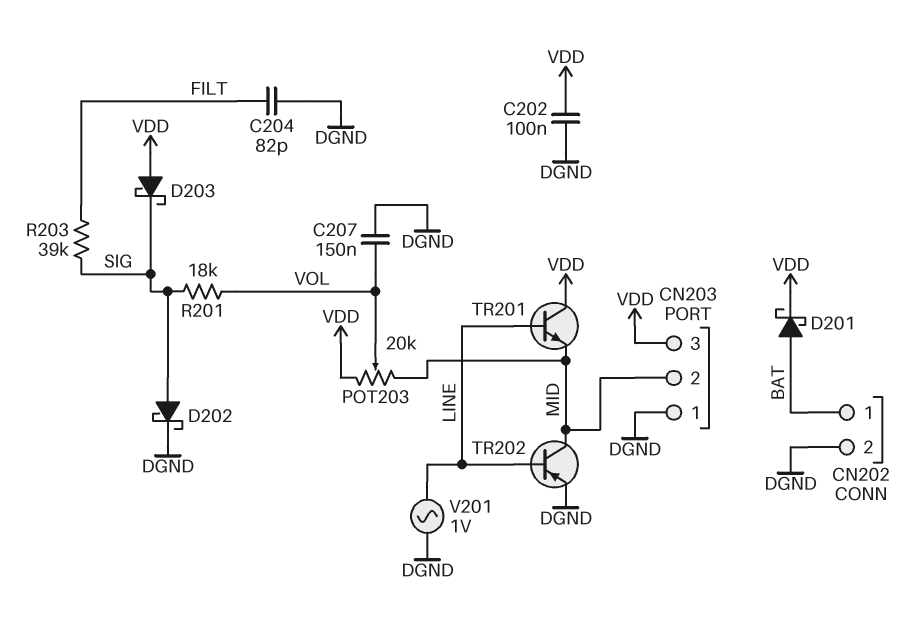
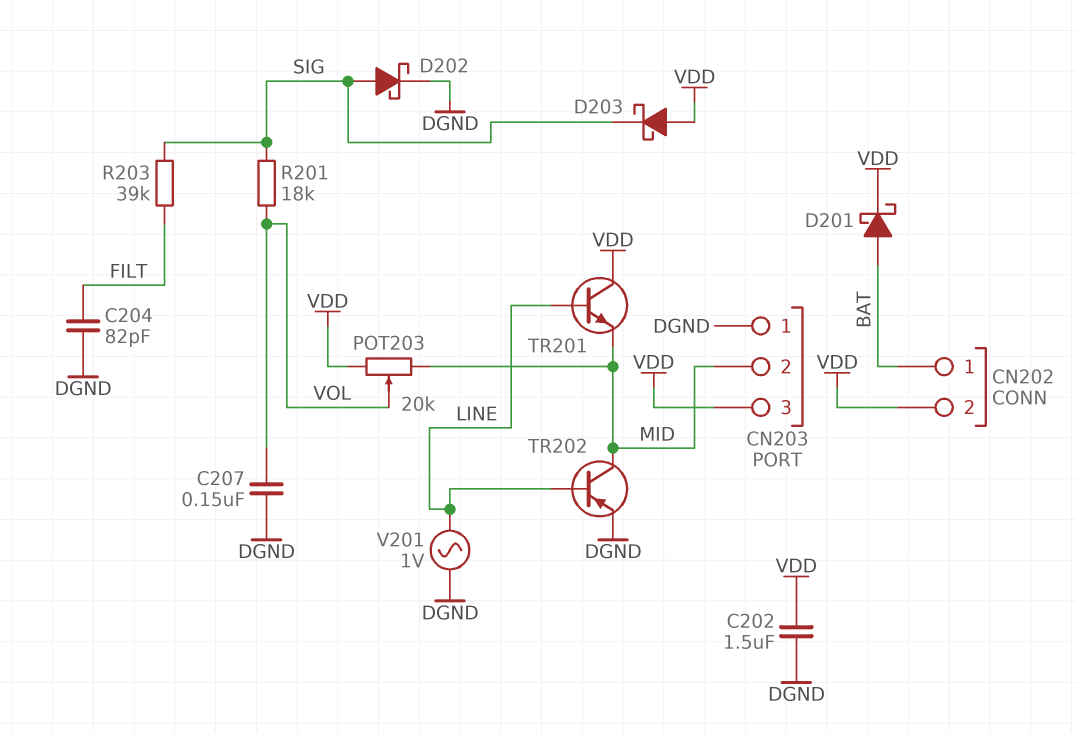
C202: 100nF (DGND, VDD) -> 1.5uF (DGND, VDD)
CN202 pin 2: DGND -> VDD

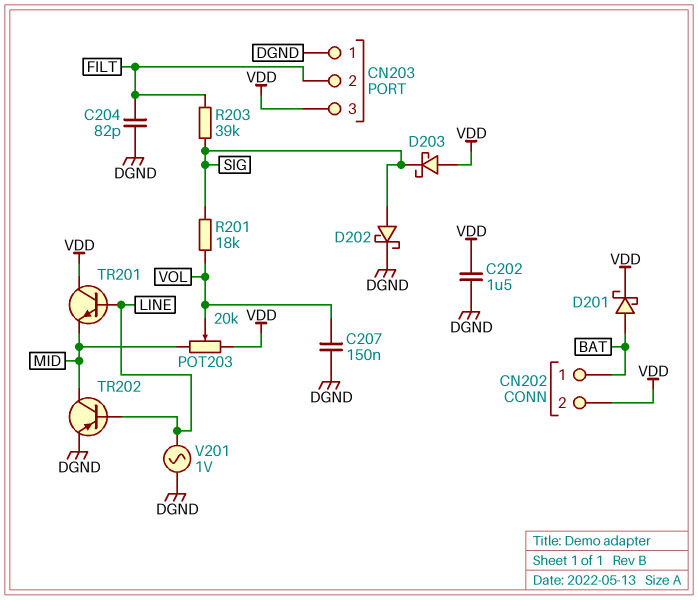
CN203 pin 2: MID -> FILT

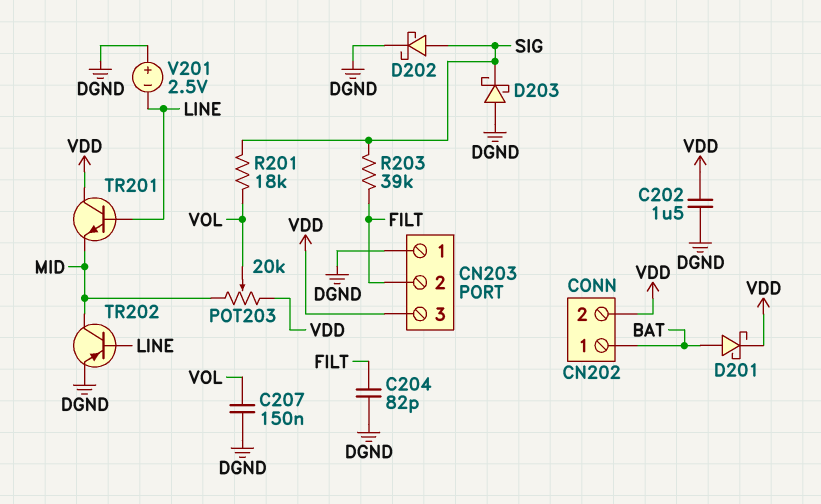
D203: schottky (A VDD, K SIG) -> schottky (A DGND, K SIG)
V201: AC 1V (DGND, LINE) -> 2.5V (plus DGND, minus LINE)

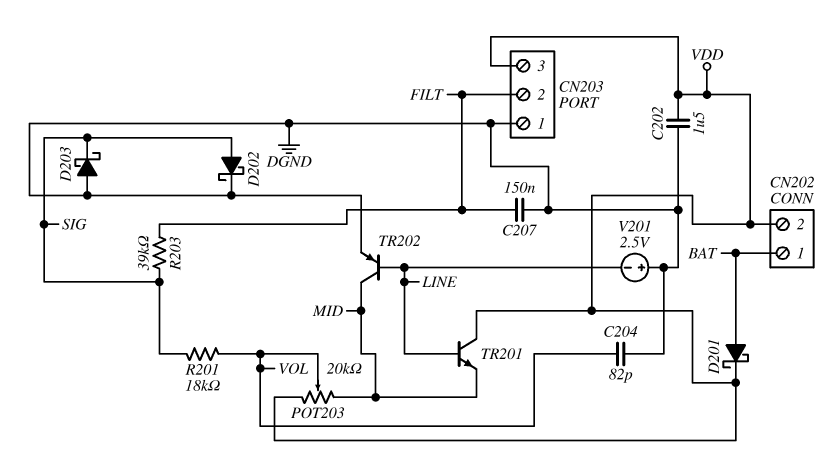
C204: 82pF (DGND, FILT) -> 82pF (DGND, VOL)
C207: 150nF (DGND, VOL) -> 150nF (DGND, FILT)

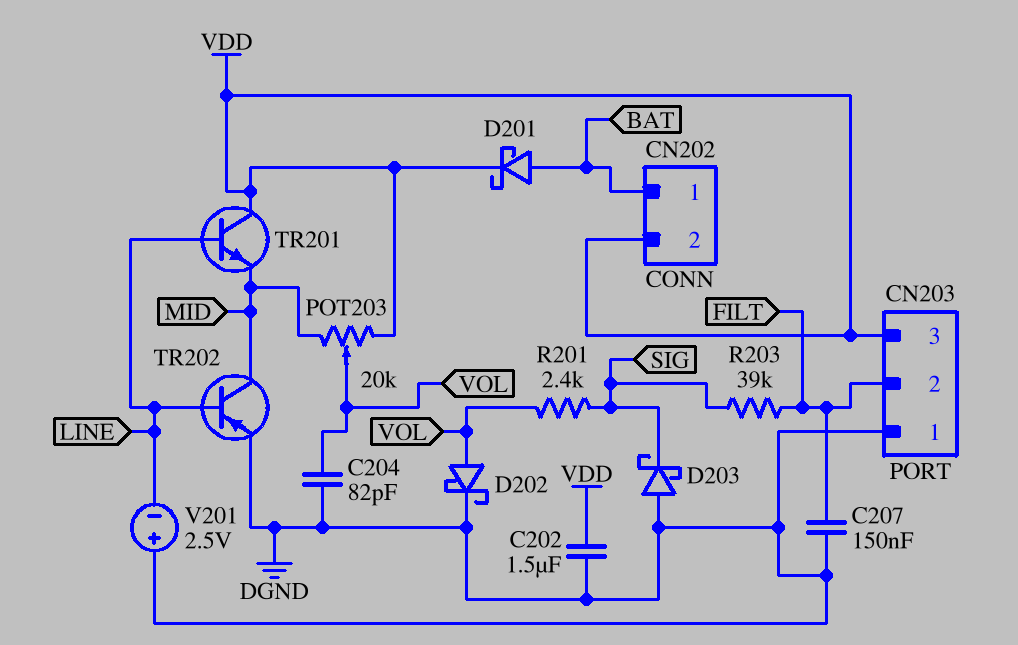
D202: schottky (A SIG, K DGND) -> schottky (A VOL, K DGND)
R201: 18k (SIG, VOL) -> 2.4k (SIG, VOL)

